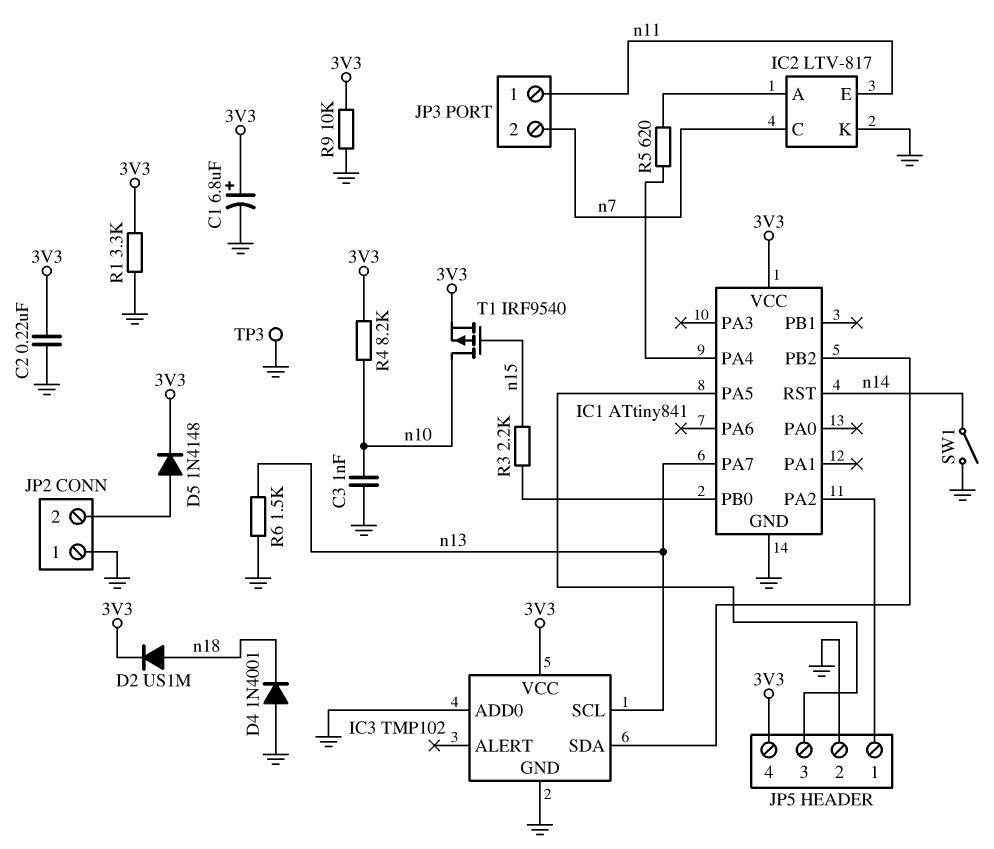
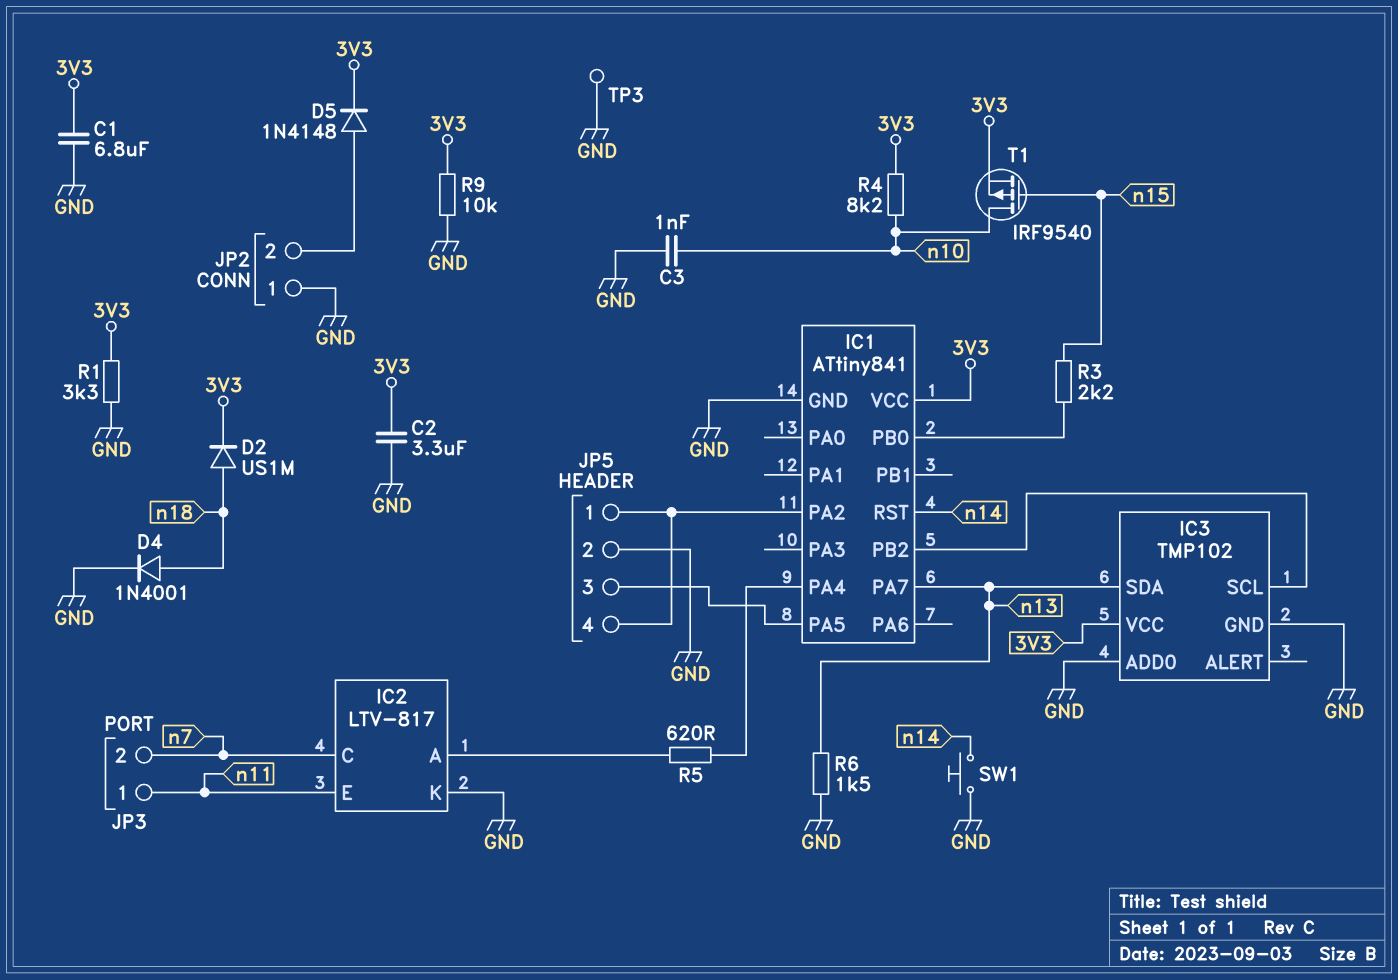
C1: 6.8uF (plus 3V3, minus GND) -> 6.8uF (3V3, GND)
C2: 220nF (3V3, GND) -> 3.3uF (3V3, GND)
D4: diode 1N4001 (A GND, K n18) -> diode 1N4001 (A n18, K GND)
IC3 pin SCL: n13 -> IC1/PB2
IC3 pin SDA: IC1/PB2 -> n13
JP5 pin 4: 3V3 -> IC1/PA2
SW1: switch (GND, n14) -> button (GND, n14)

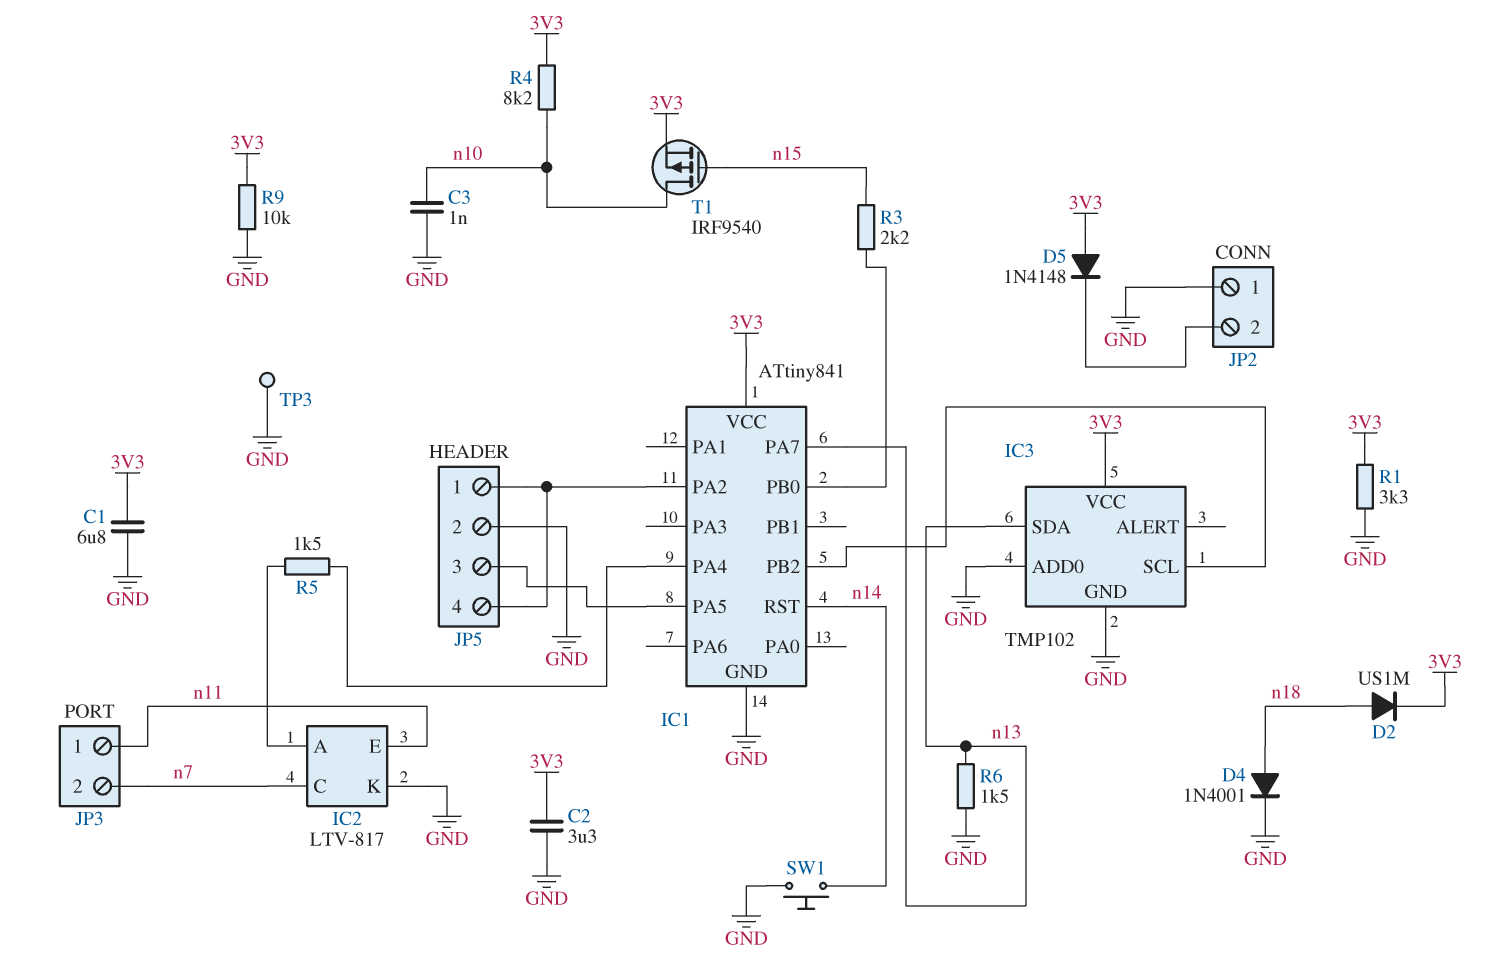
D5: diode 1N4148 (A JP2/2, K 3V3) -> diode 1N4148 (A 3V3, K JP2/2)
R5: 620 (IC1/PA4, IC2/A) -> 1.5k (IC1/PA4, IC2/A)

